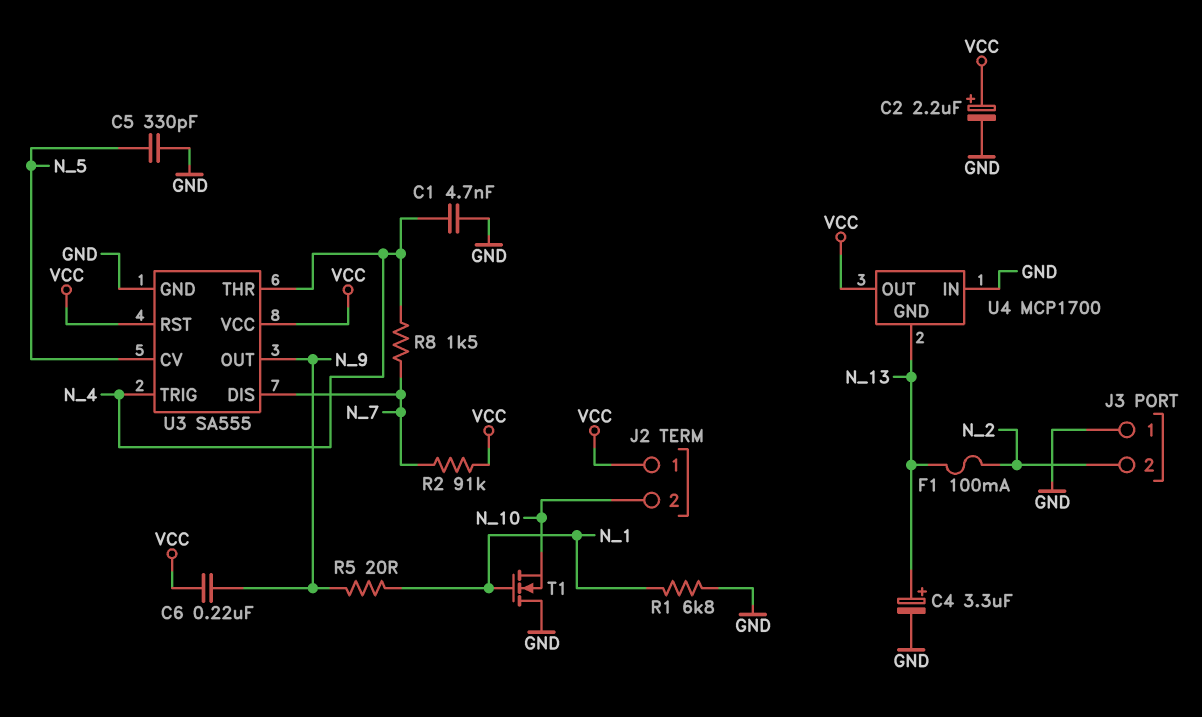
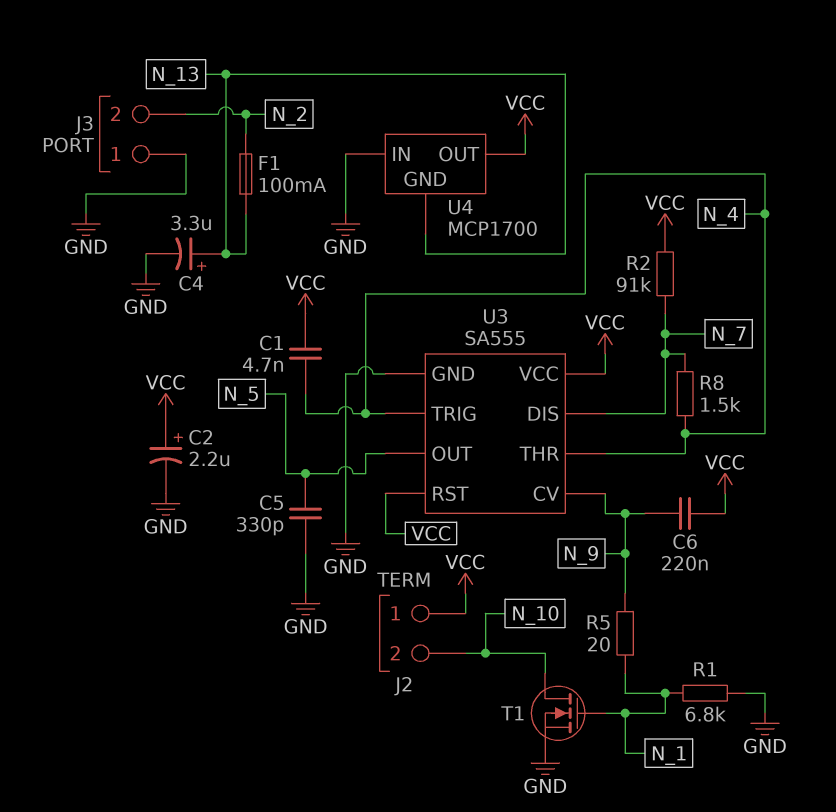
C1: 4.7nF (GND, N_4) -> 4.7nF (N_4, VCC)
T1: NMOS (G N_1, D GND, S N_10) -> NMOS (G N_1, D N_10, S GND)
U3 pin CV: N_5 -> N_9
U3 pin OUT: N_9 -> N_5

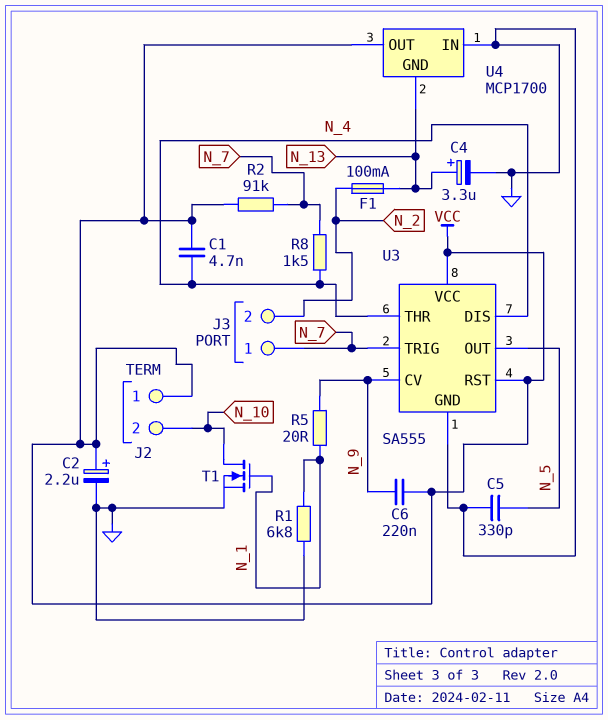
J3 pin 1: GND -> N_7
U3 pin DIS: N_7 -> N_4
U3 pin TRIG: N_4 -> N_7

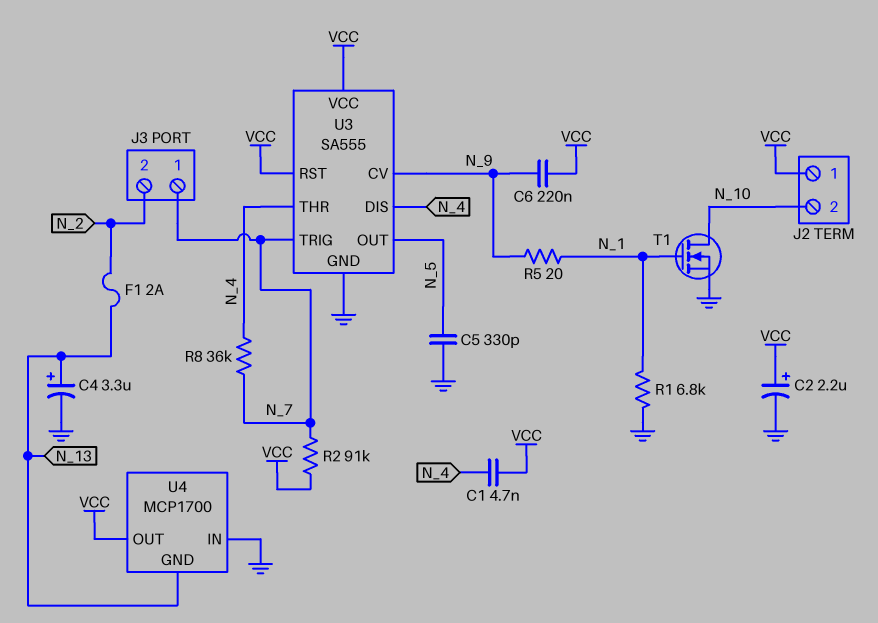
F1: 100mA (N_2, N_13) -> 2A (N_2, N_13)
R8: 1.5k (N_4, N_7) -> 36k (N_4, N_7)

